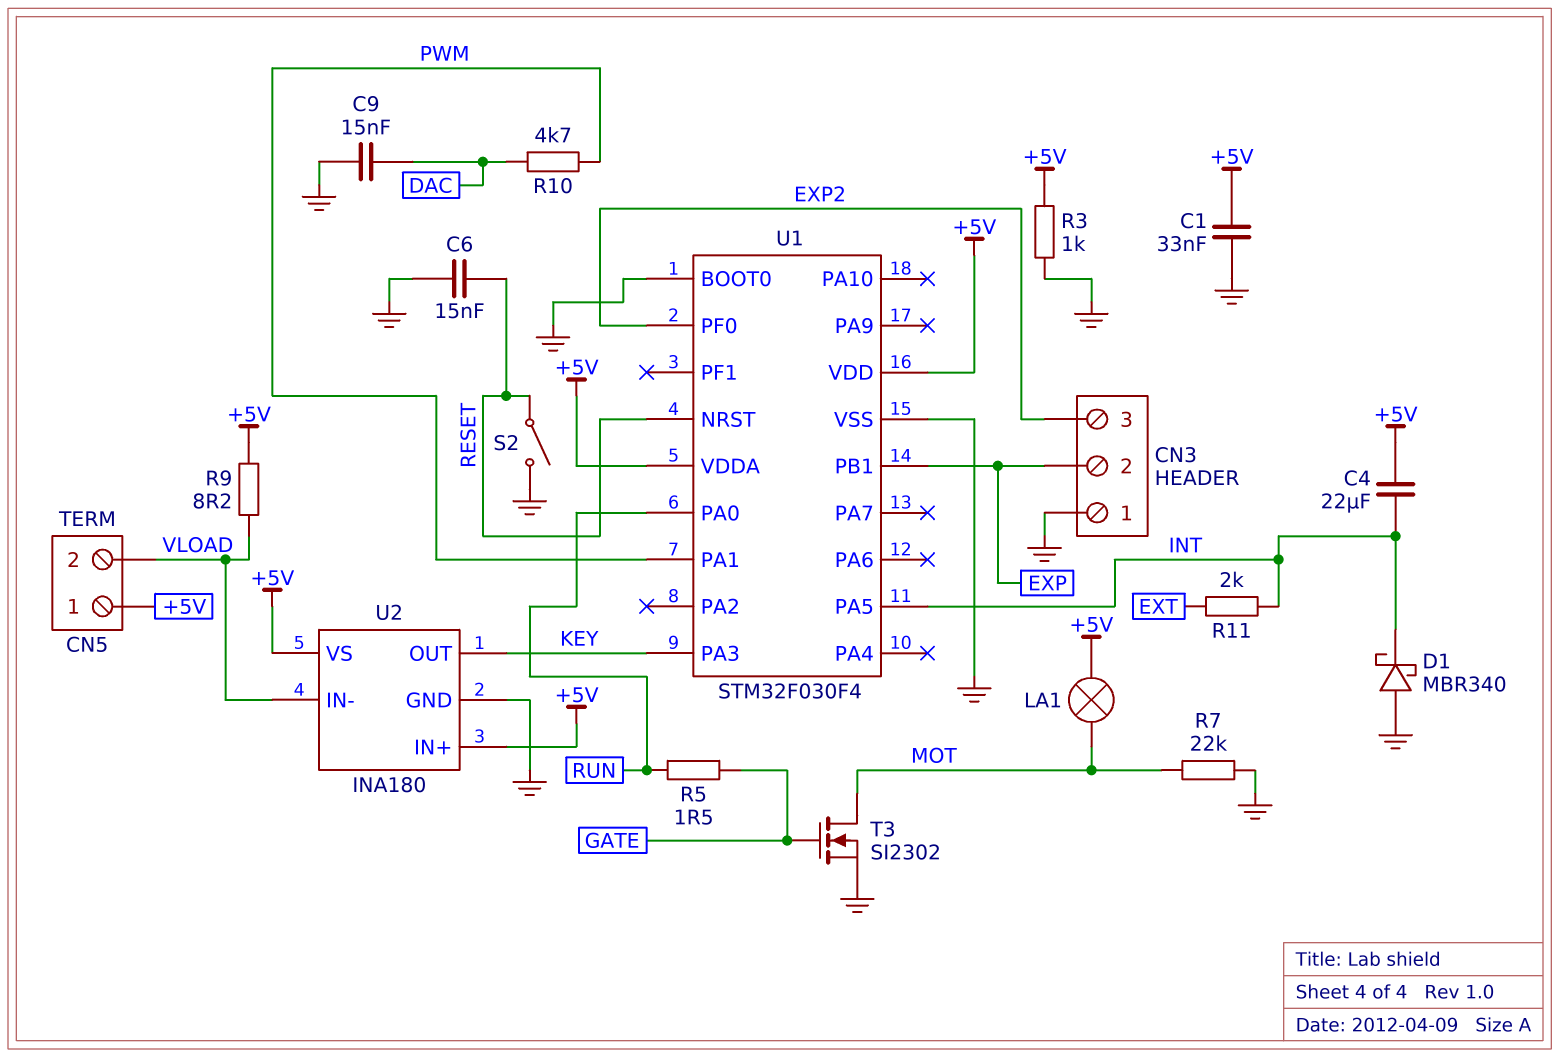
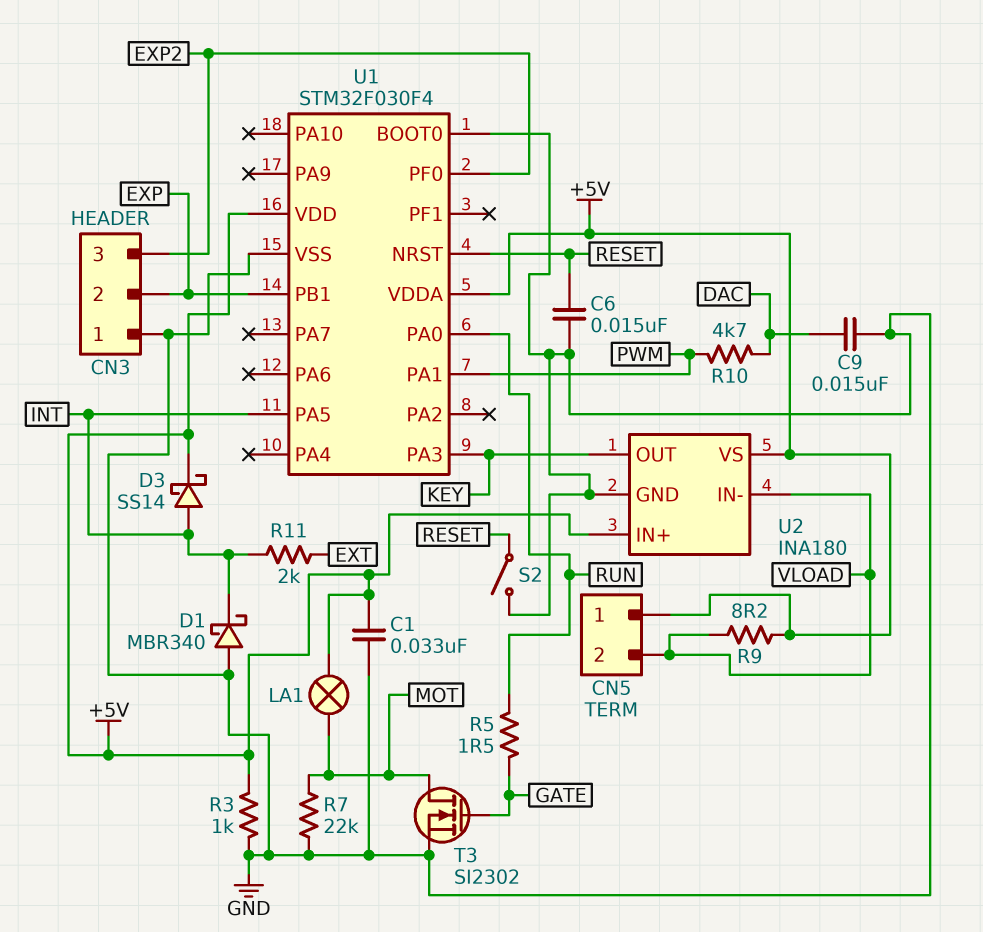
C4: 22uF (+5V, INT) -> none
D3: none -> schottky SS14 (A INT, K +5V)

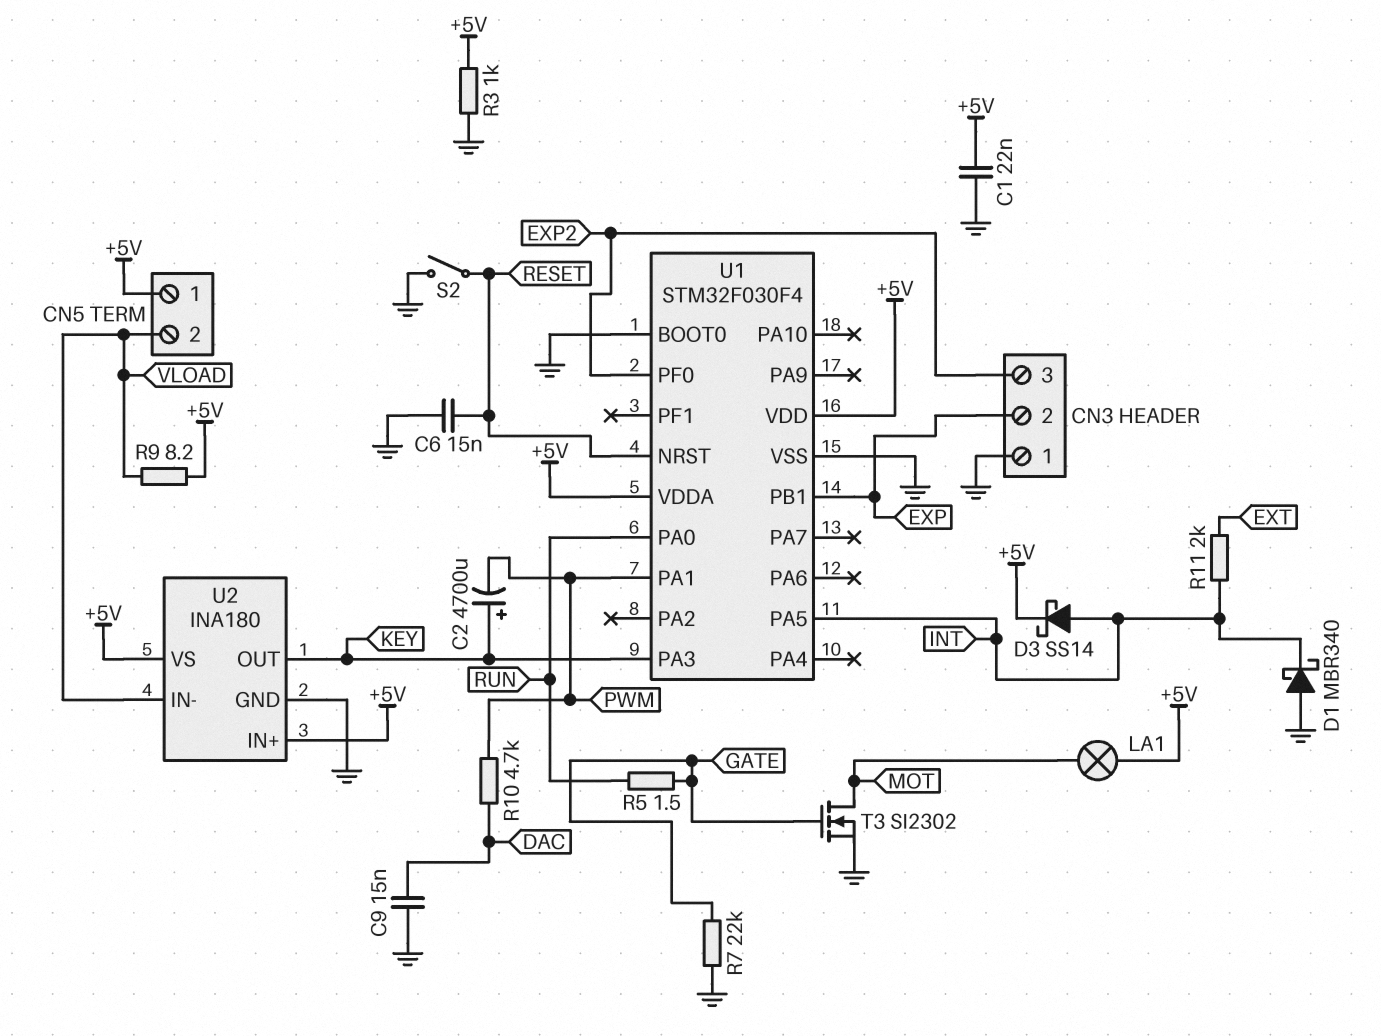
C1: 33nF (+5V, GND) -> 22nF (+5V, GND)
C2: none -> 4700uF (plus KEY, minus PWM)
R7: 22k (GND, MOT) -> 22k (GATE, GND)

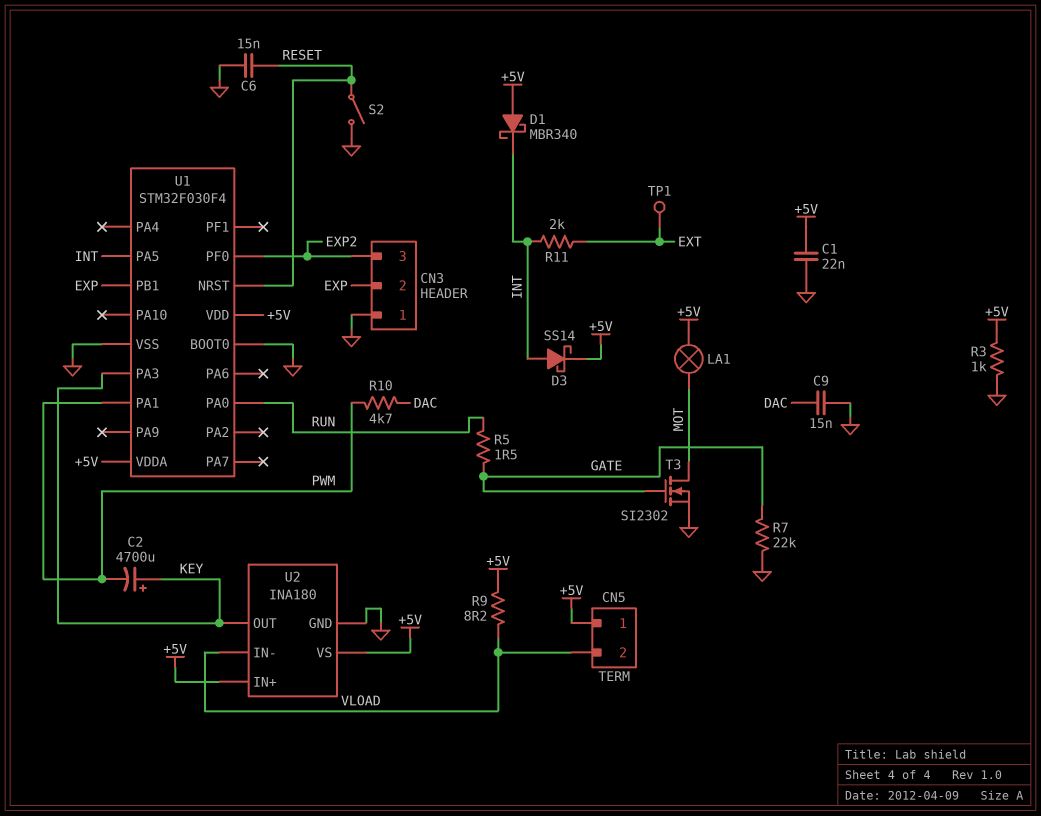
D1: schottky MBR340 (A GND, K INT) -> schottky MBR340 (A +5V, K INT)
TP1: none -> test point (EXT)

